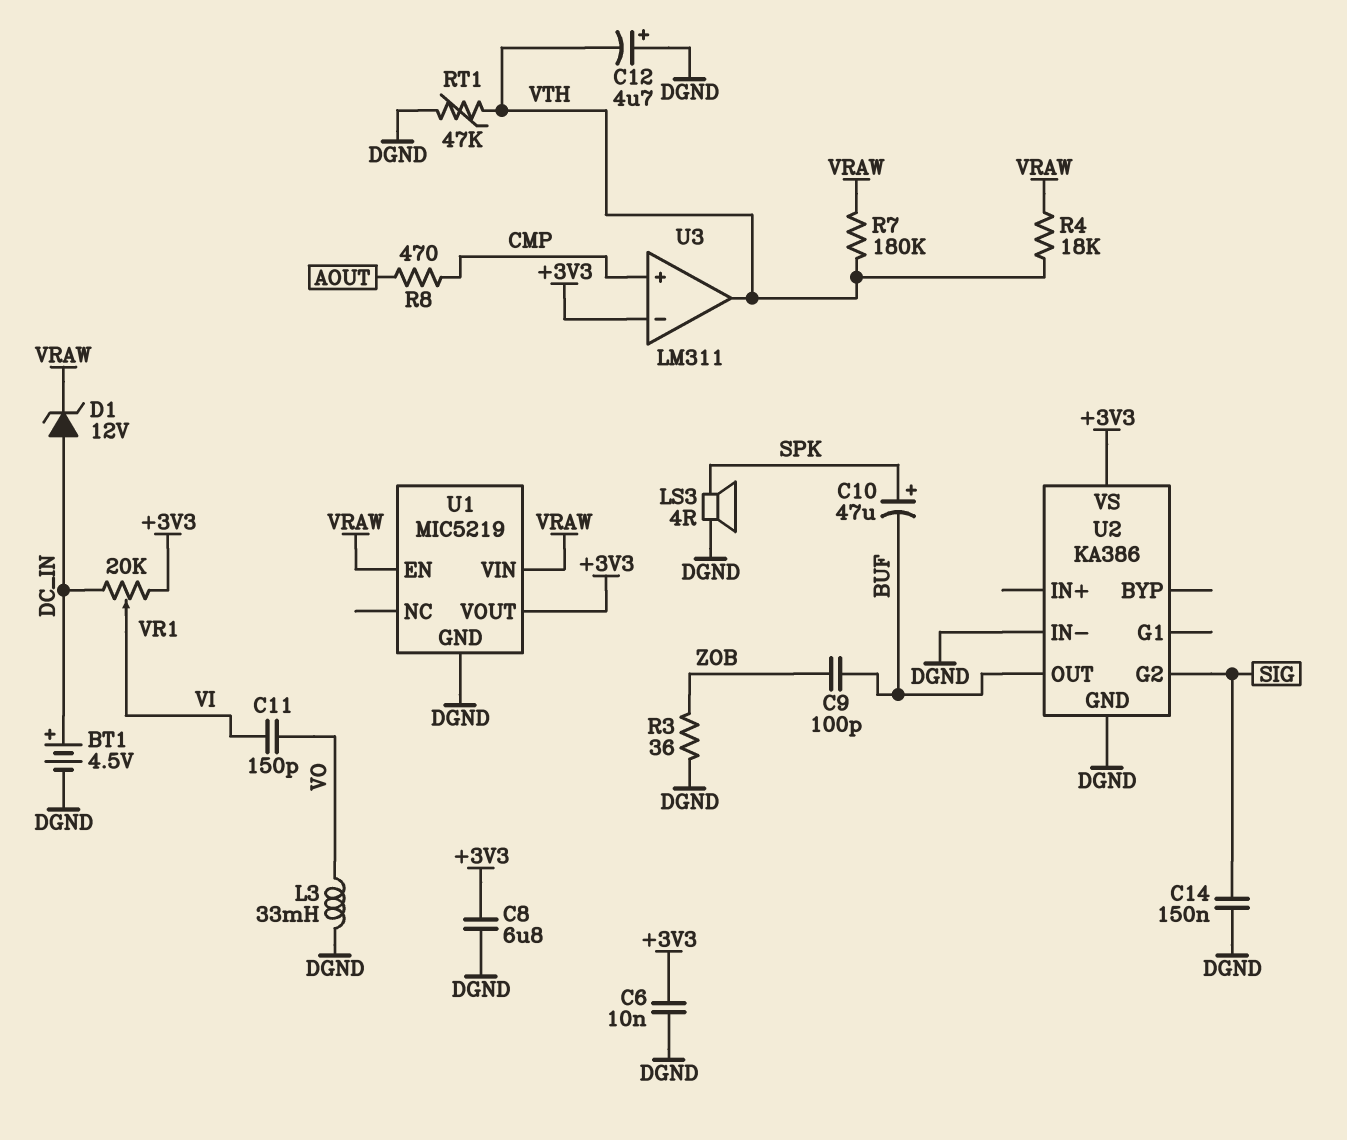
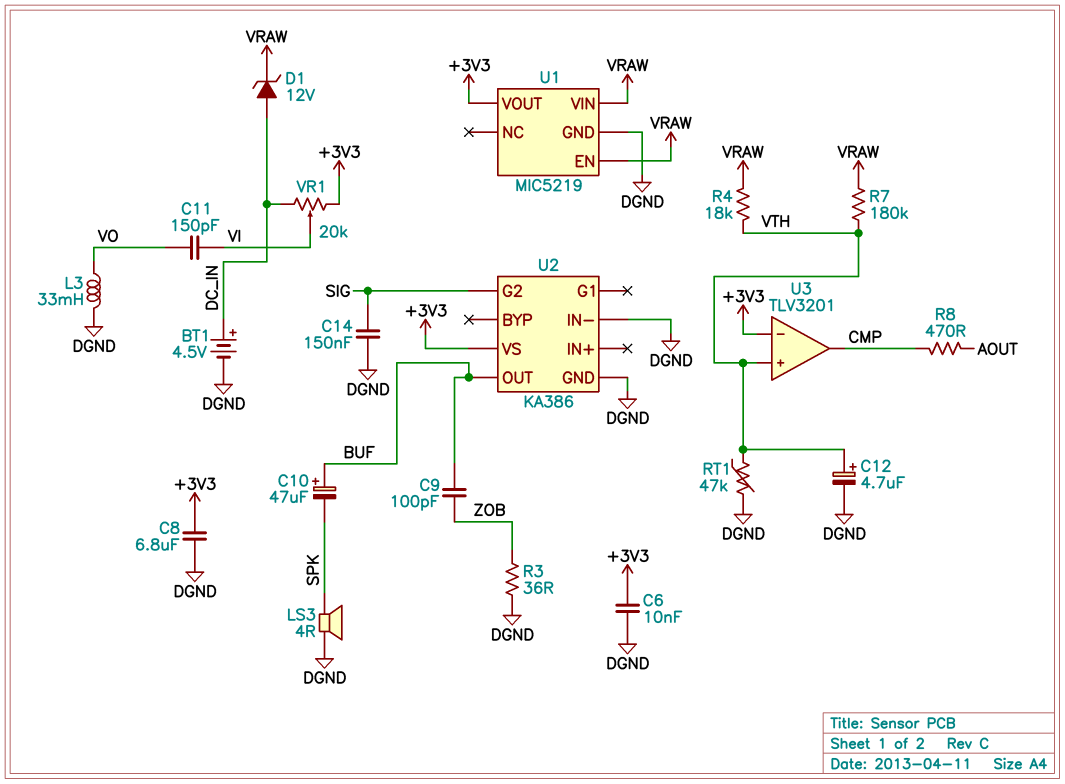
C10: 47uF (plus SPK, minus BUF) -> 47uF (plus BUF, minus SPK)
C12: 4.7uF (plus DGND, minus VTH) -> 4.7uF (plus VTH, minus DGND)
U3: LM311 -> TLV3201
U3 pin in+: CMP -> VTH
U3 pin out: VTH -> CMP

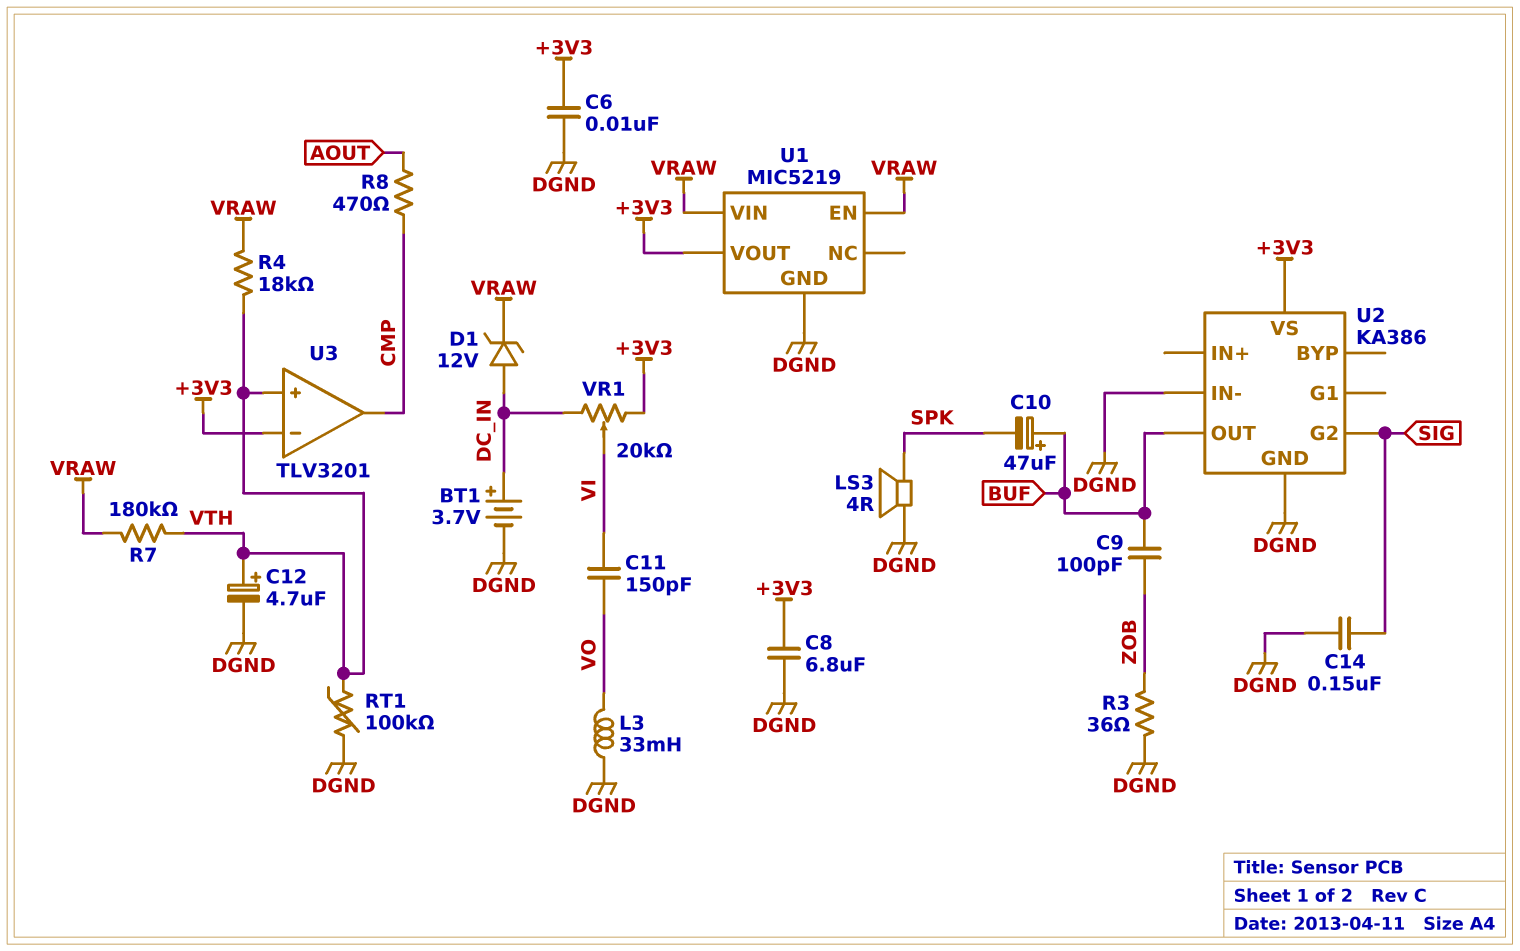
BT1: 4.5V (plus DC_IN, minus DGND) -> 3.7V (plus DC_IN, minus DGND)
RT1: 47k (DGND, VTH) -> 100k (DGND, VTH)

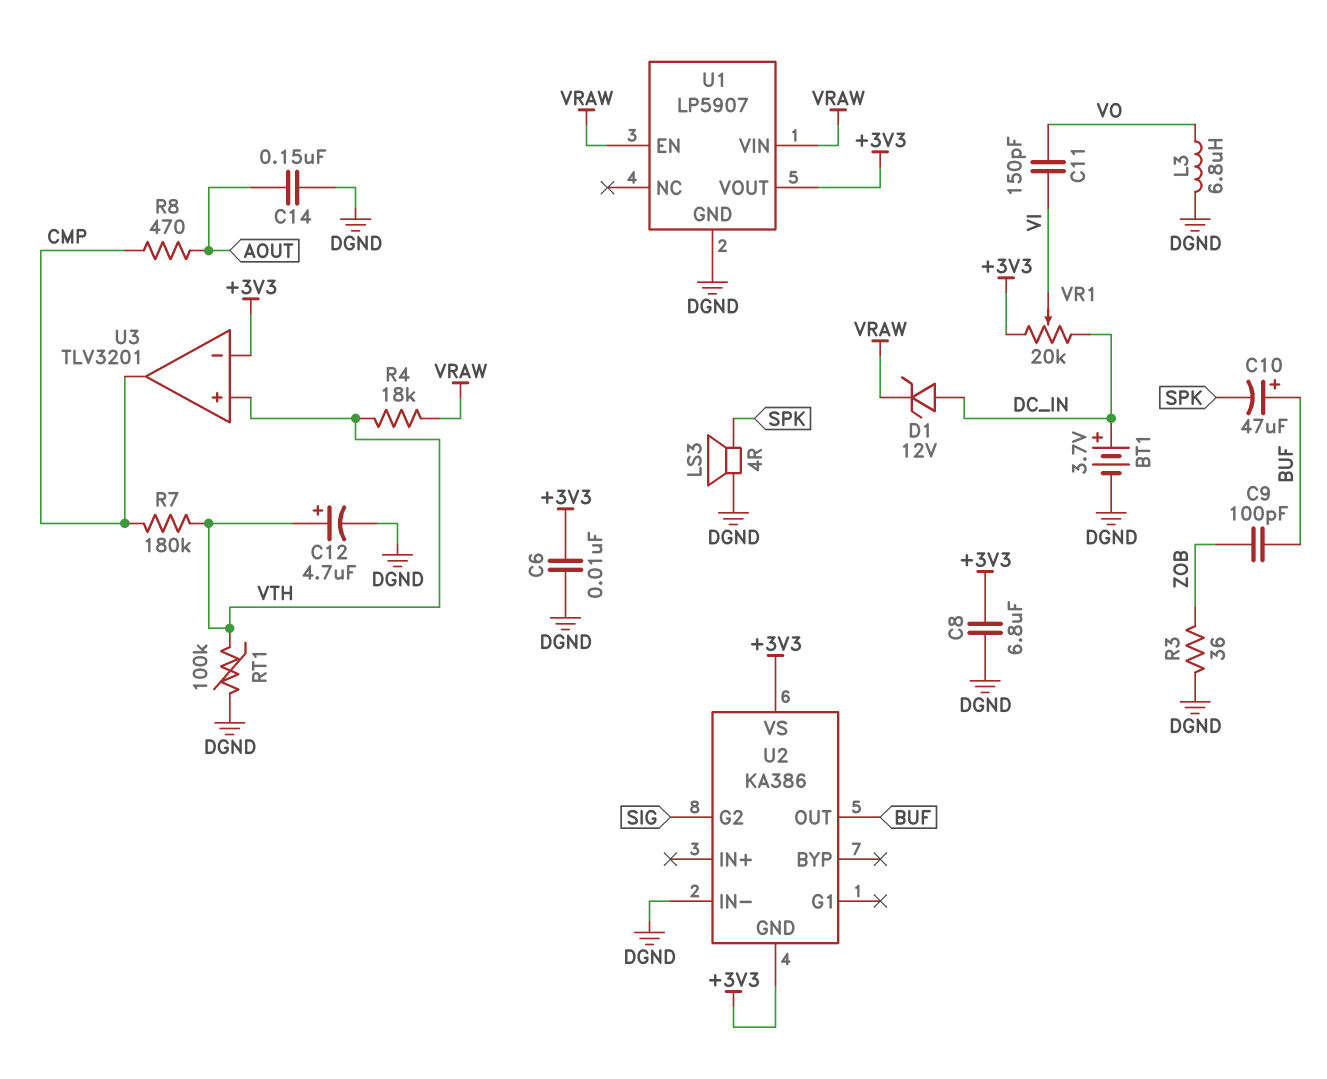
C14: 150nF (DGND, SIG) -> 150nF (AOUT, DGND)
L3: 33mH (DGND, VO) -> 6.8uH (DGND, VO)
R7: 180k (VRAW, VTH) -> 180k (CMP, VTH)
U1: MIC5219 -> LP5907
U2 pin GND: DGND -> +3V3

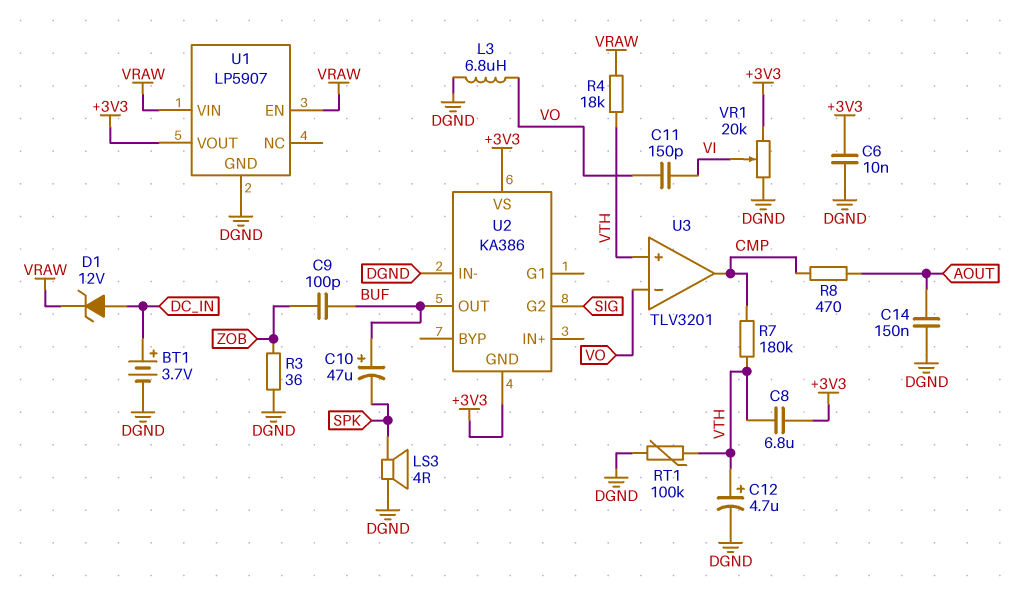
C8: 6.8uF (+3V3, DGND) -> 6.8uF (+3V3, VTH)
U3 pin in-: +3V3 -> VO
VR1: 20k (+3V3, DC_IN, wiper VI) -> 20k (+3V3, DGND, wiper VI)

